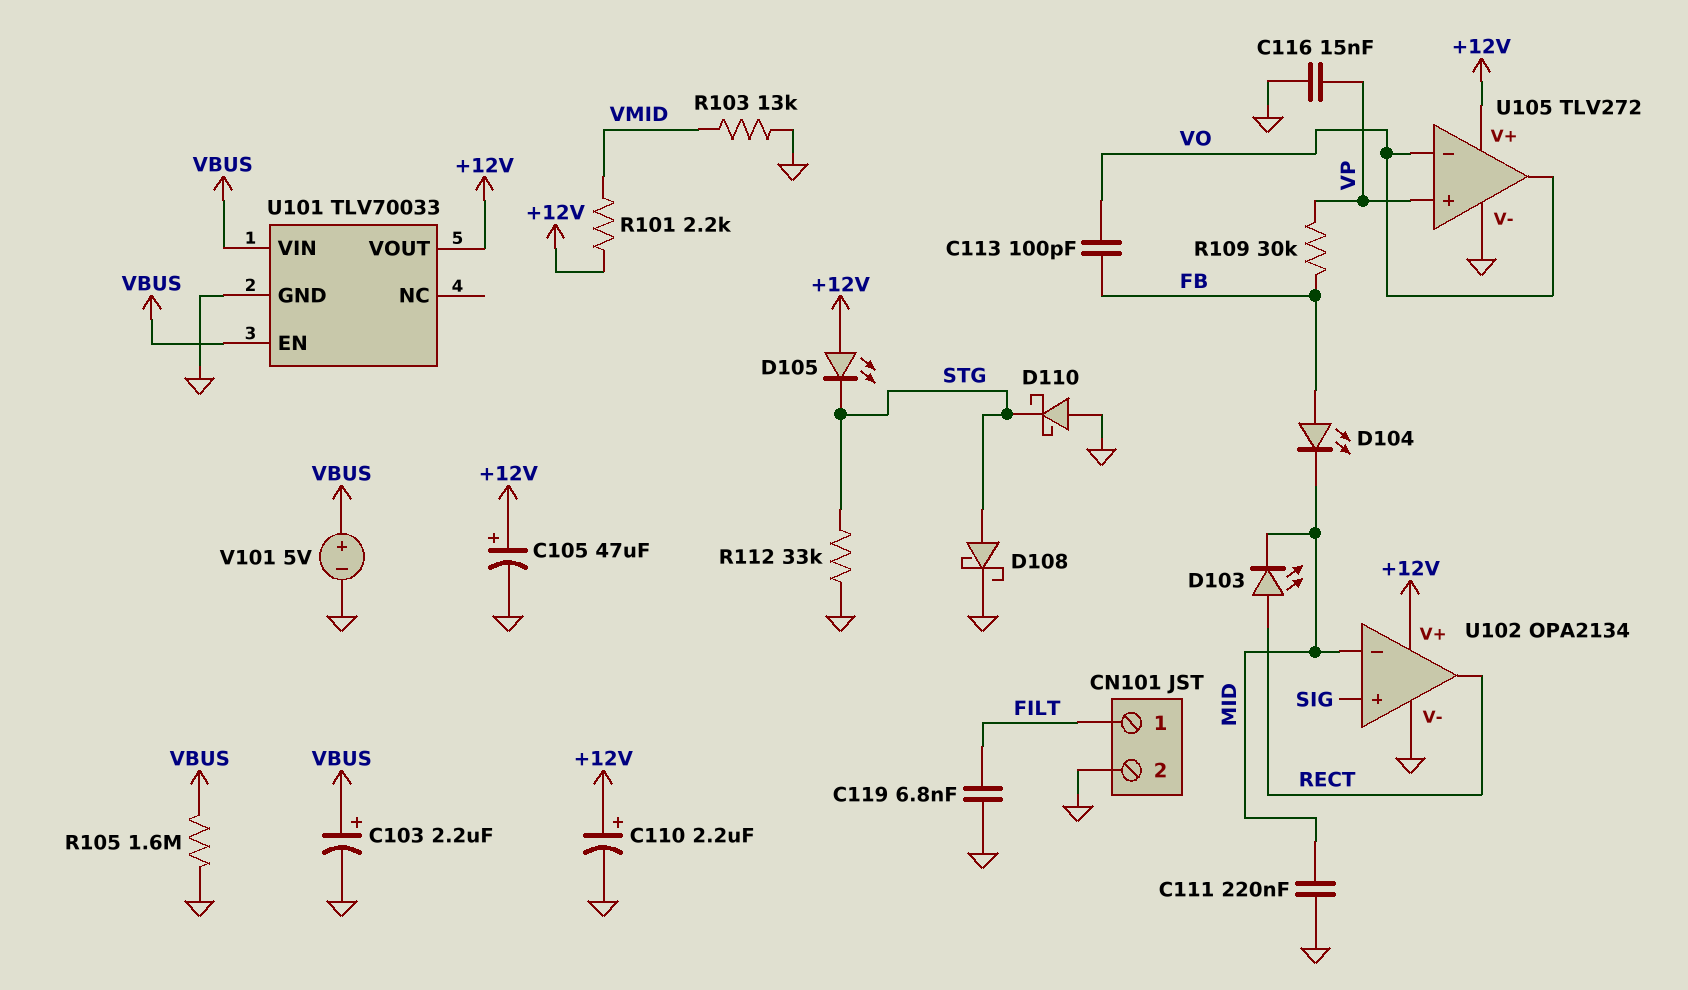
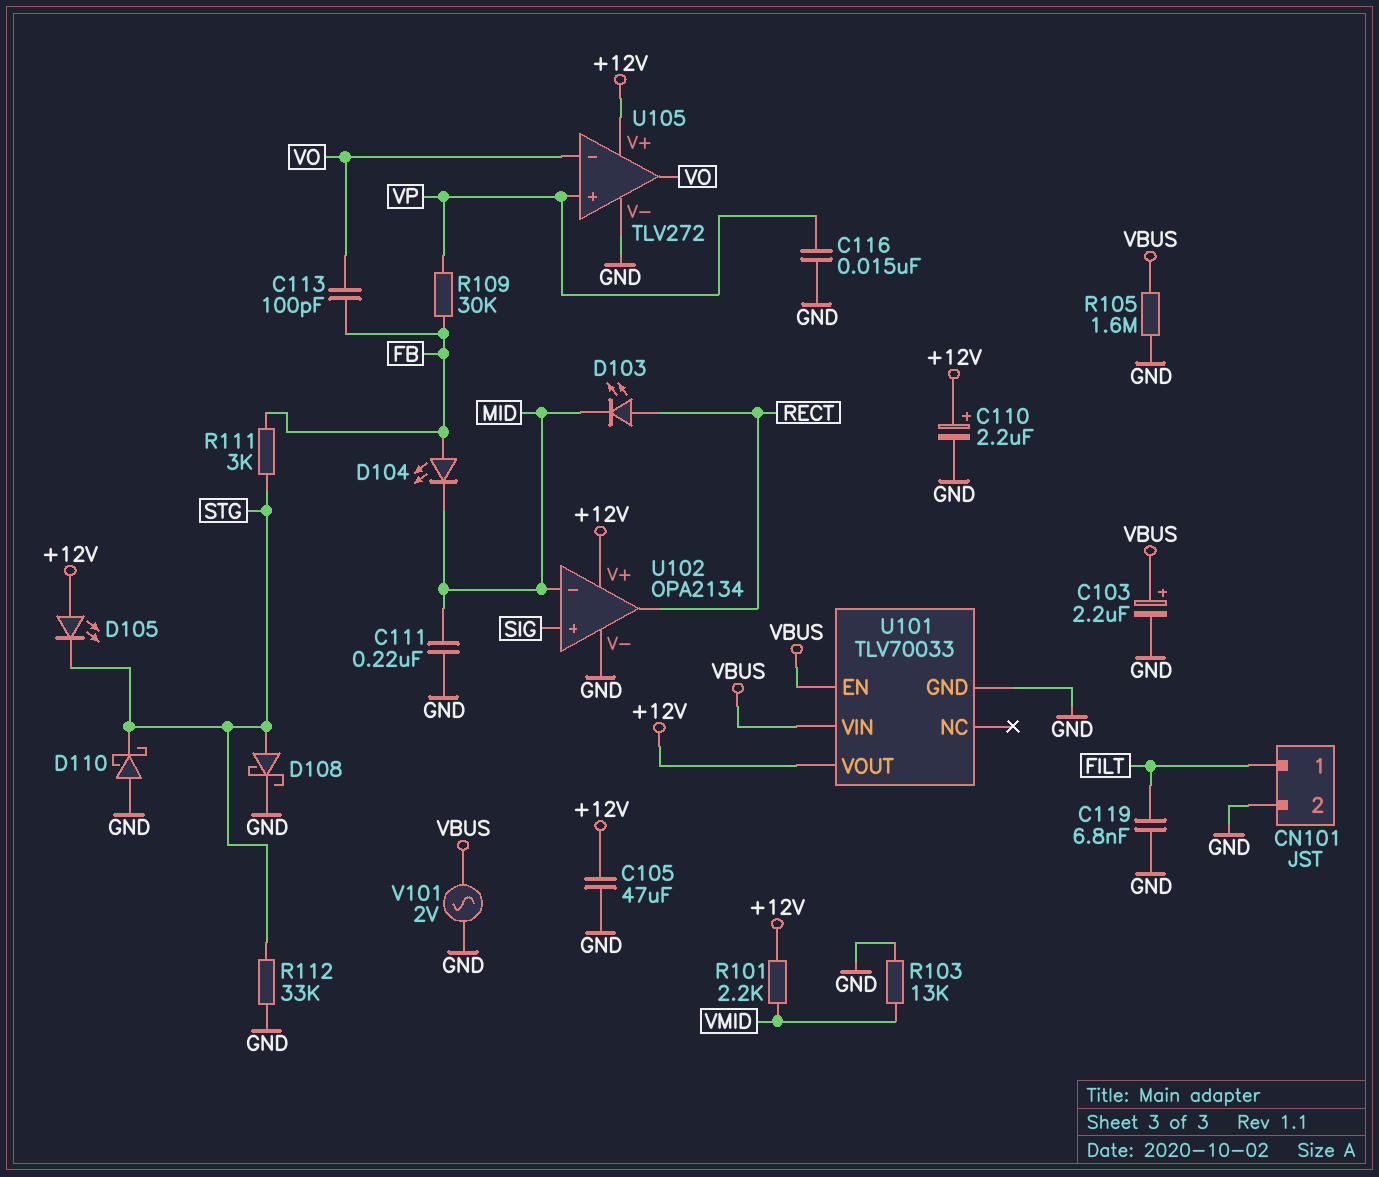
C105: 47uF (plus +12V, minus GND) -> 47uF (+12V, GND)
R111: none -> 3k (FB, STG)
V101: 5V (plus VBUS, minus GND) -> AC 2V (GND, VBUS)

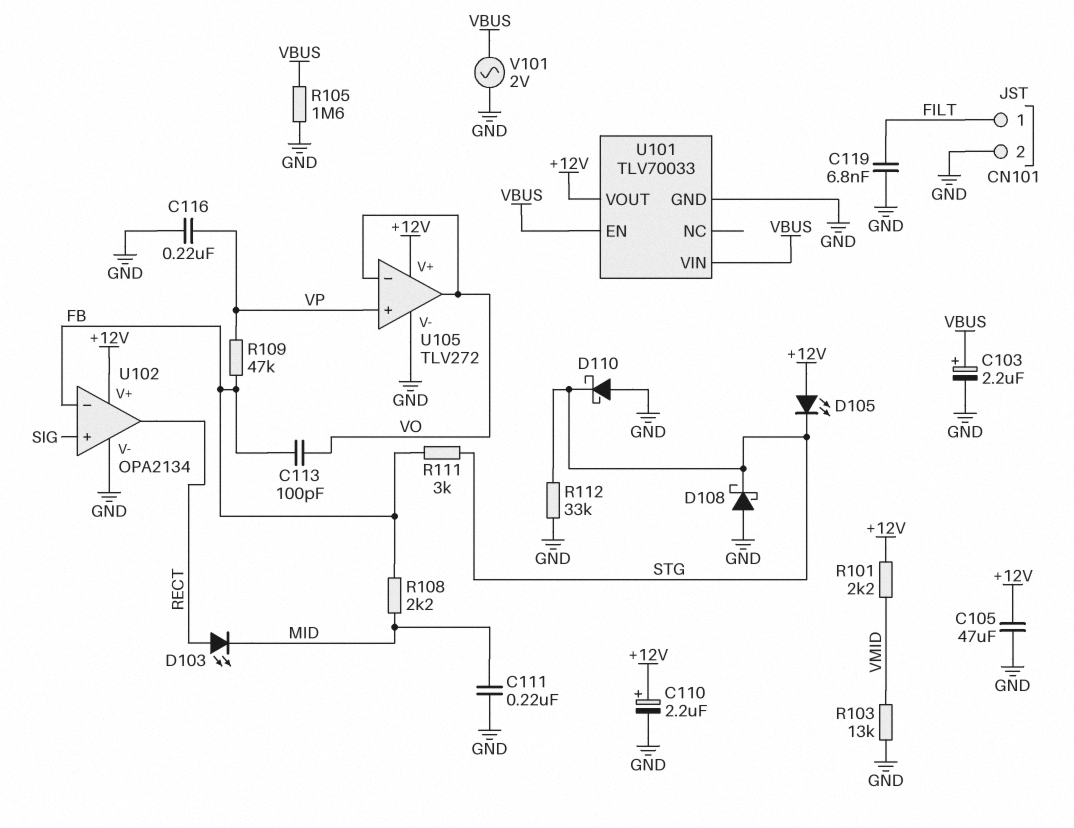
C116: 15nF (GND, VP) -> 220nF (GND, VP)
D104: LED (A FB, K MID) -> none
D108: schottky (A STG, K GND) -> schottky (A GND, K STG)
R108: none -> 2.2k (FB, MID)
R109: 30k (FB, VP) -> 47k (FB, VP)
U102 pin in-: MID -> FB

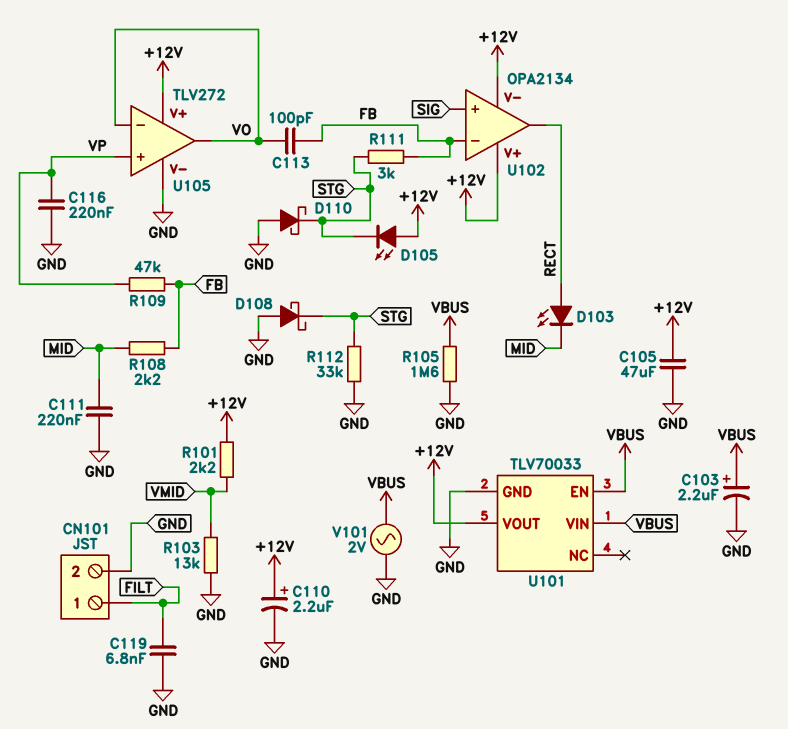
U102 pin V-: GND -> +12V

